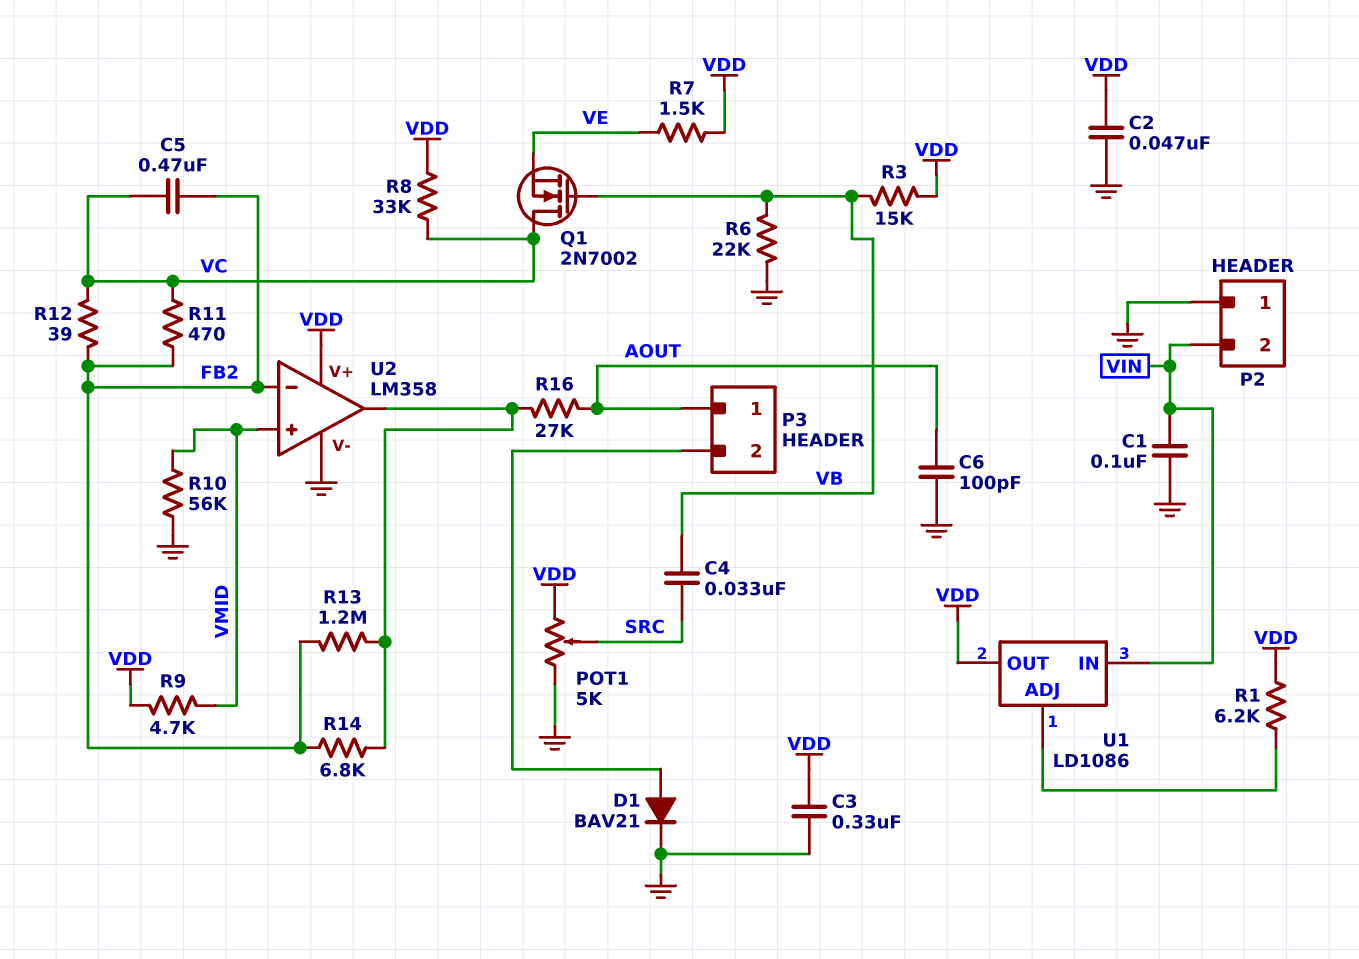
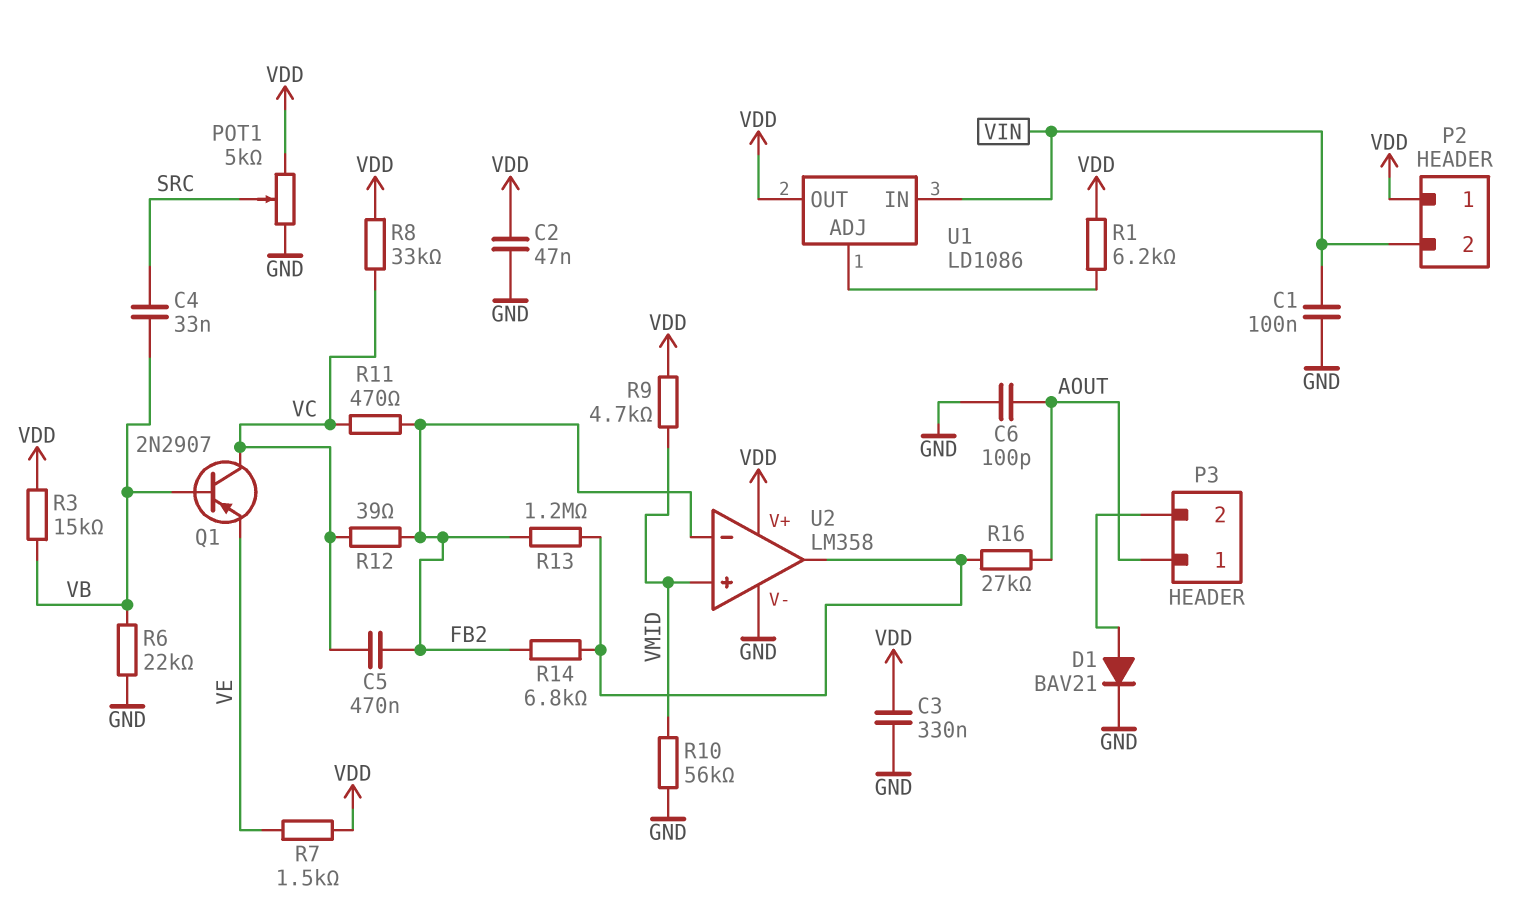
P2 pin 1: GND -> VDD
Q1: NMOS 2N7002 (G VB, D VC, S VE) -> PNP 2N2907 (B VB, C VC, E VE)

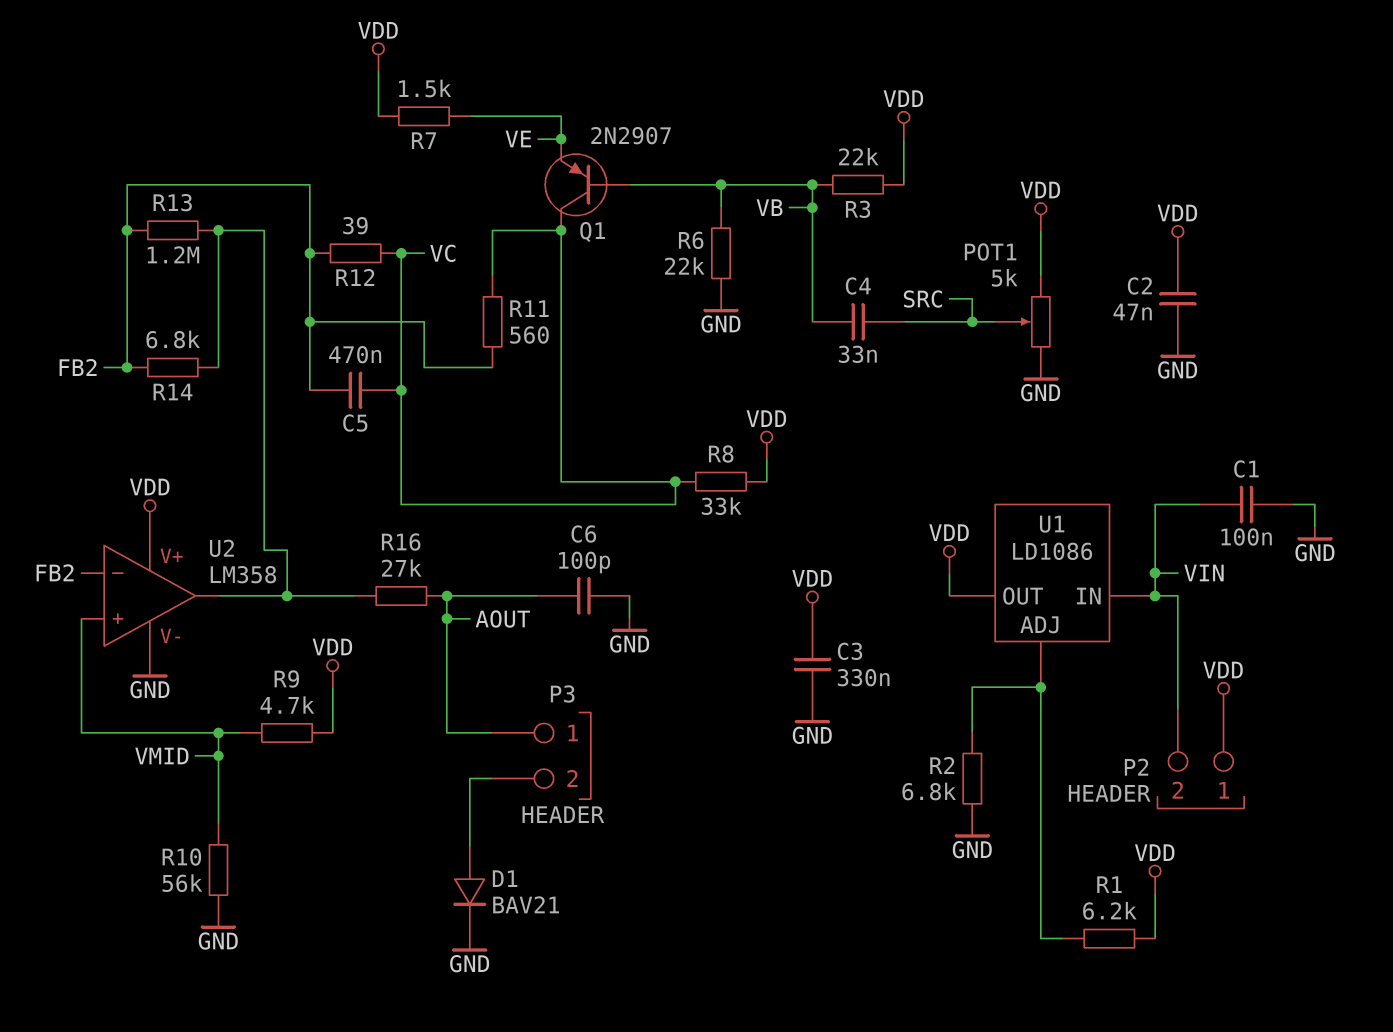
R2: none -> 6.8k (GND, U1/ADJ)
R3: 15k (VB, VDD) -> 22k (VB, VDD)
R11: 470 (FB2, VC) -> 560 (FB2, VC)

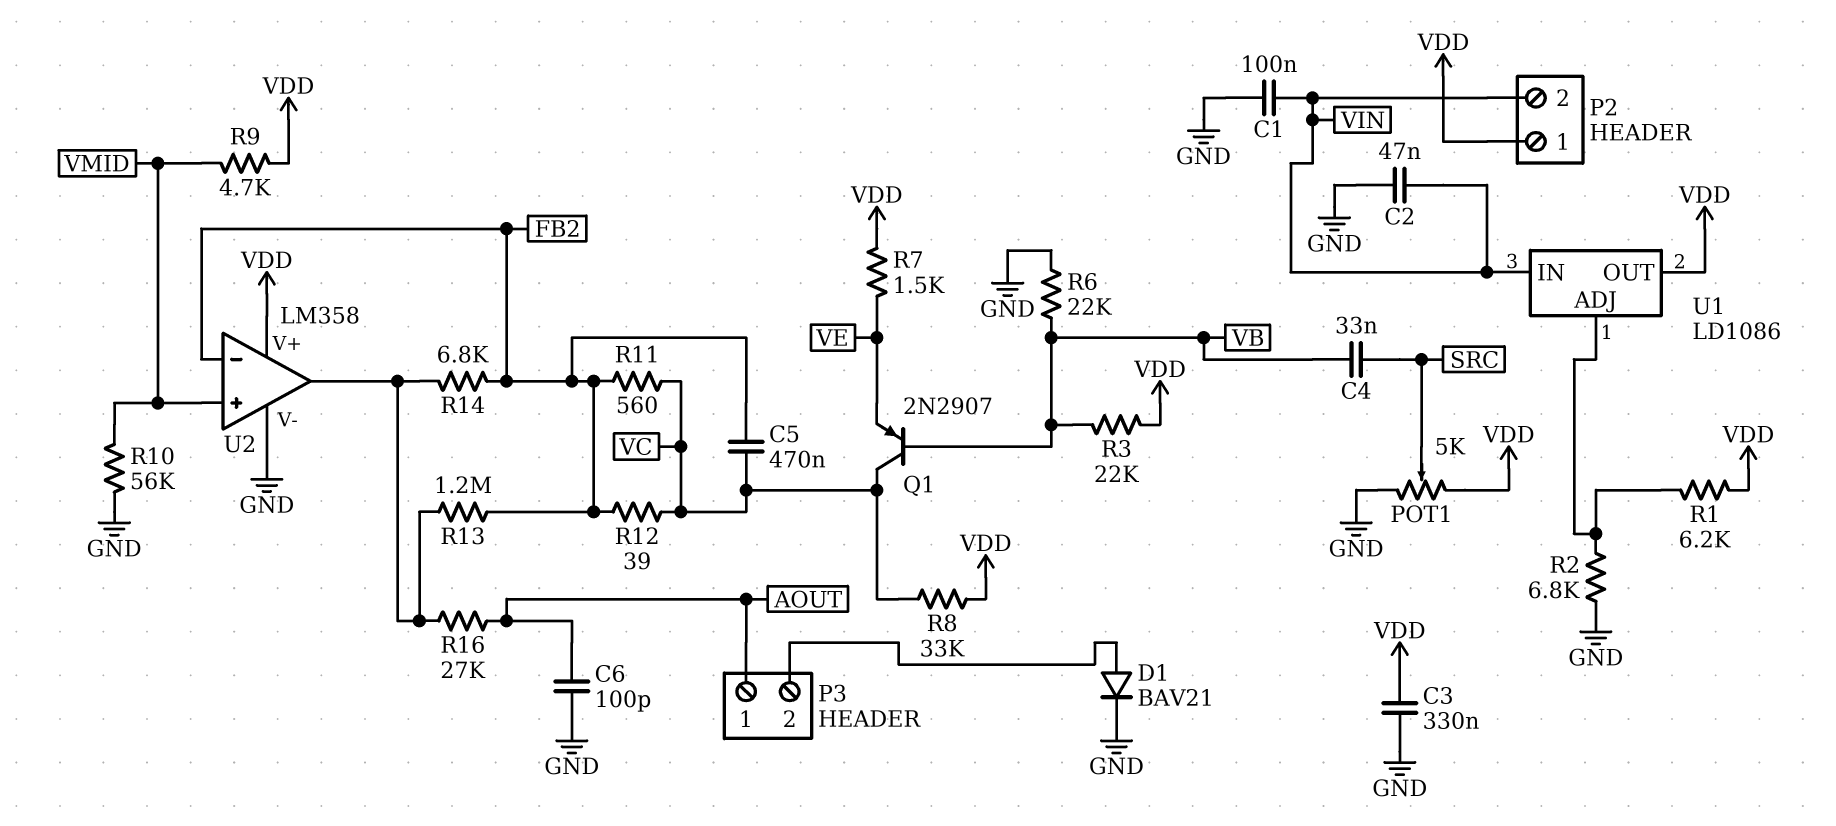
C2: 47nF (GND, VDD) -> 47nF (GND, VIN)

